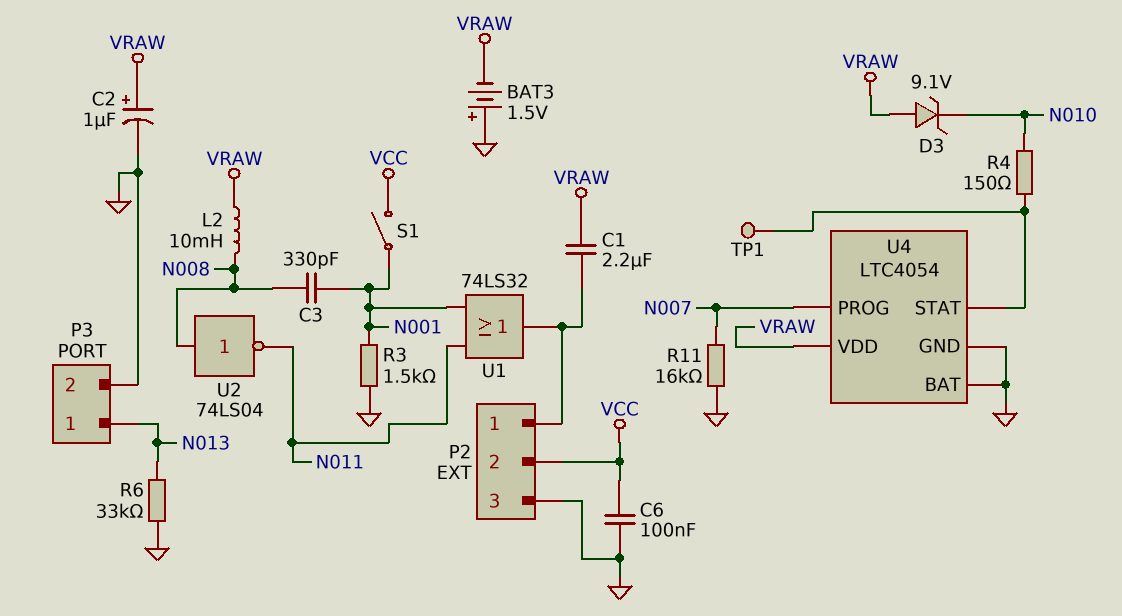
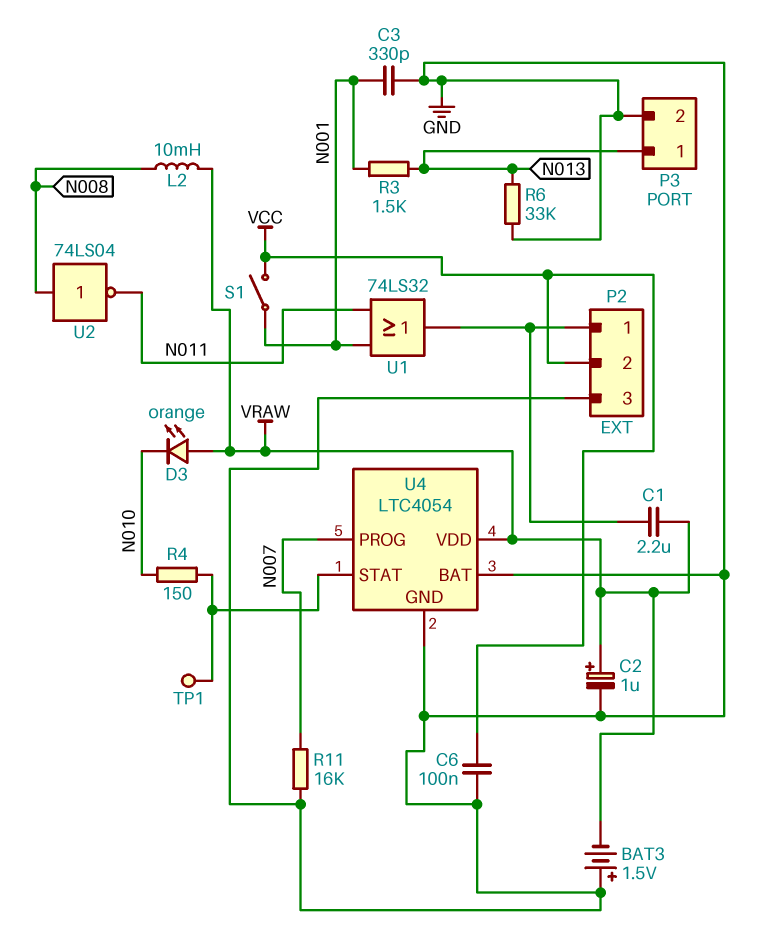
C3: 330pF (N001, N008) -> 330pF (GND, N001)
D3: zener 9.1V (A VRAW, K N010) -> LED orange (A VRAW, K N010)
R3: 1.5k (GND, N001) -> 1.5k (N001, N013)

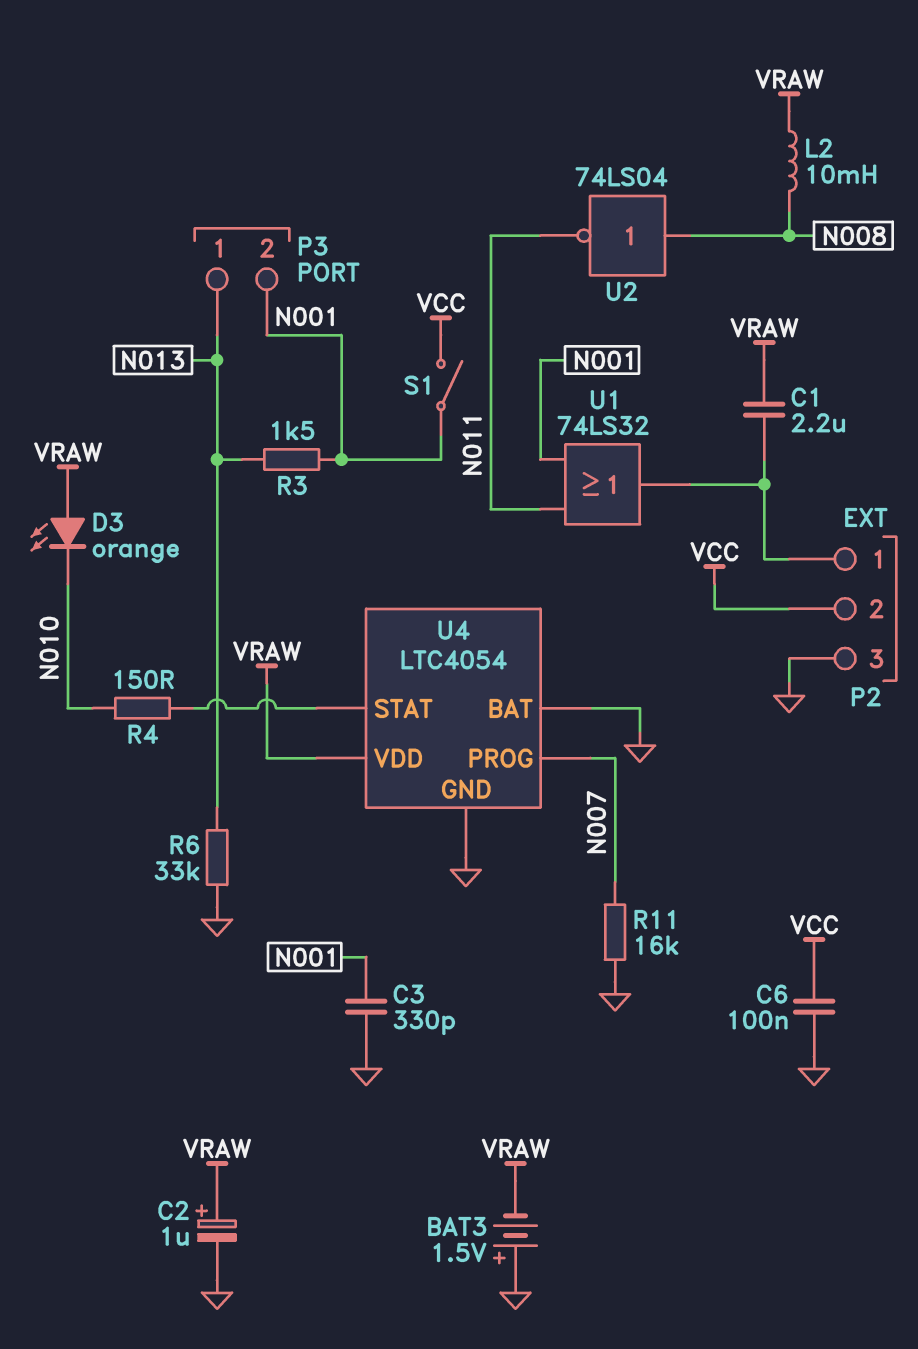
P3 pin 2: GND -> N001
TP1: test point (U4/STAT) -> none

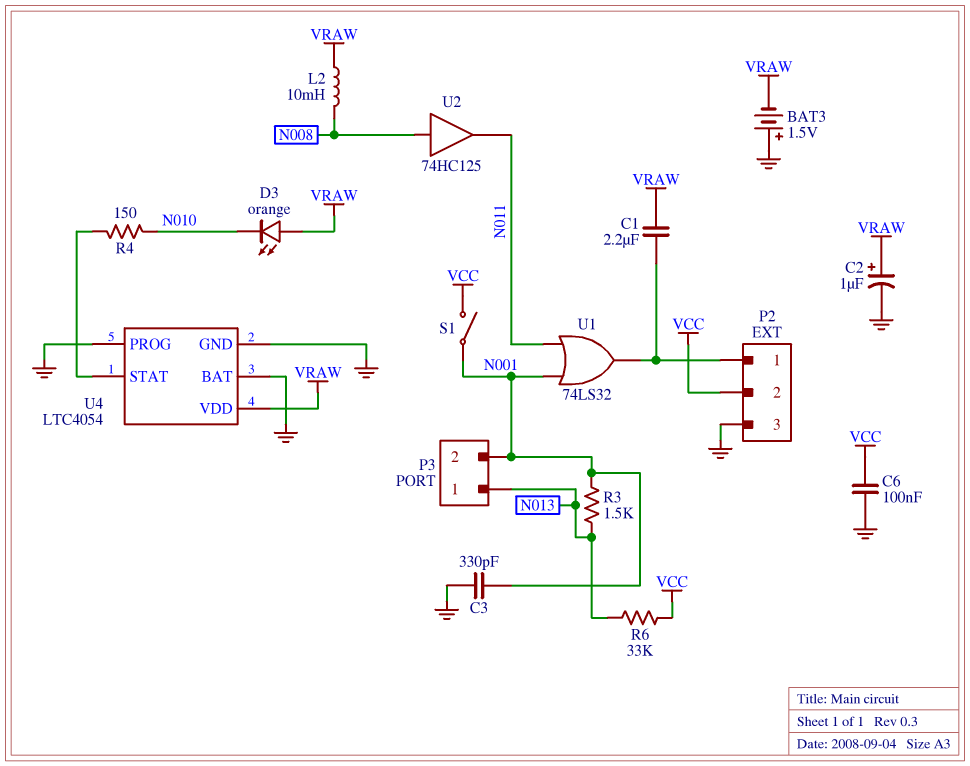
R6: 33k (GND, N013) -> 33k (N013, VCC)
R11: 16k (GND, N007) -> none
U2: NOT 74LS04 (in N008, out N011) -> buffer 74HC125 (in N008, out N011)
U4 pin PROG: N007 -> GND

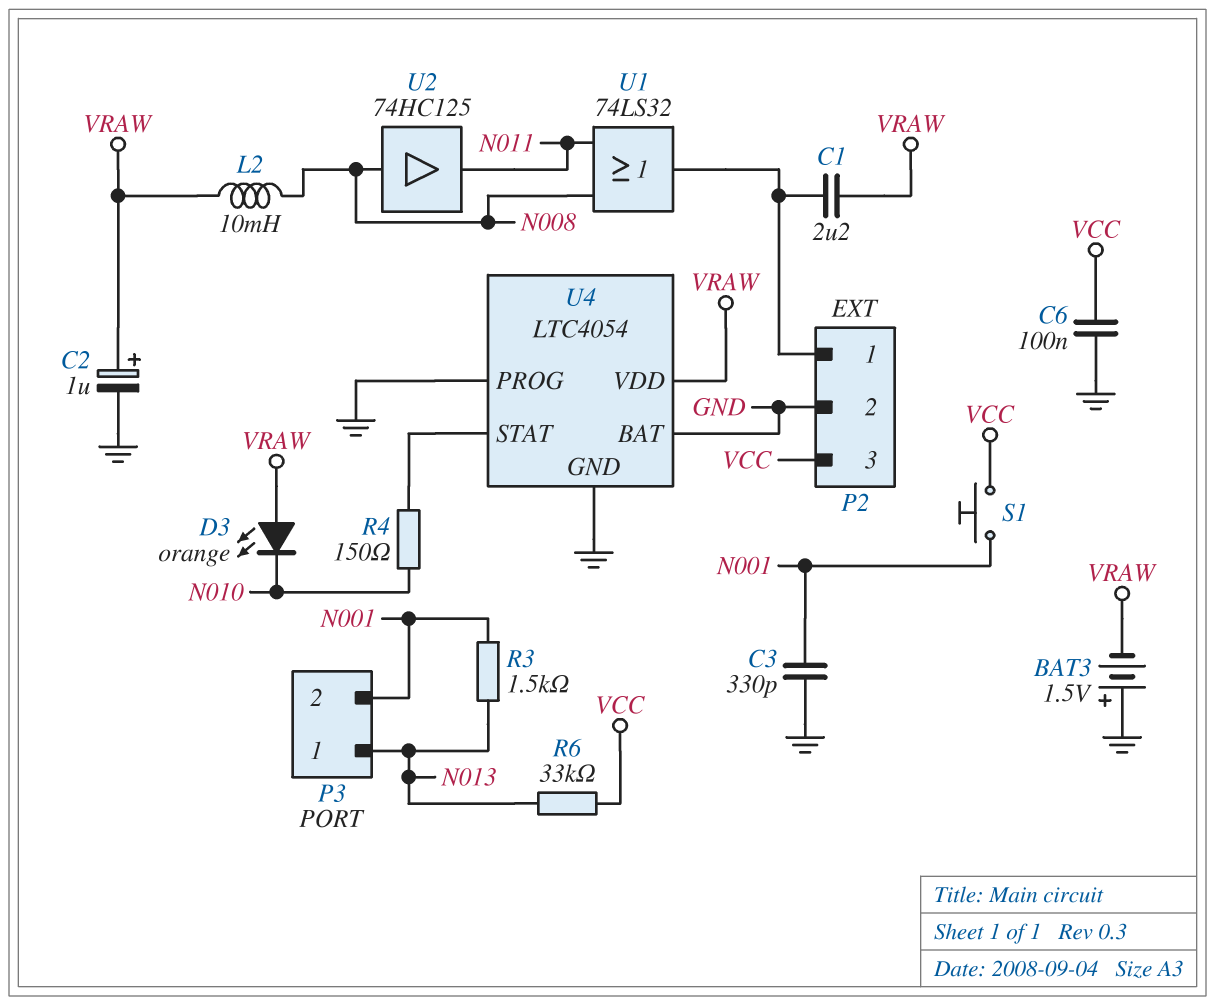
P2 pin 2: VCC -> GND
P2 pin 3: GND -> VCC
S1: switch (N001, VCC) -> button (N001, VCC)
U1: OR 74LS32 (in N001, in N011, out P2/1) -> OR 74LS32 (in N008, in N011, out P2/1)

